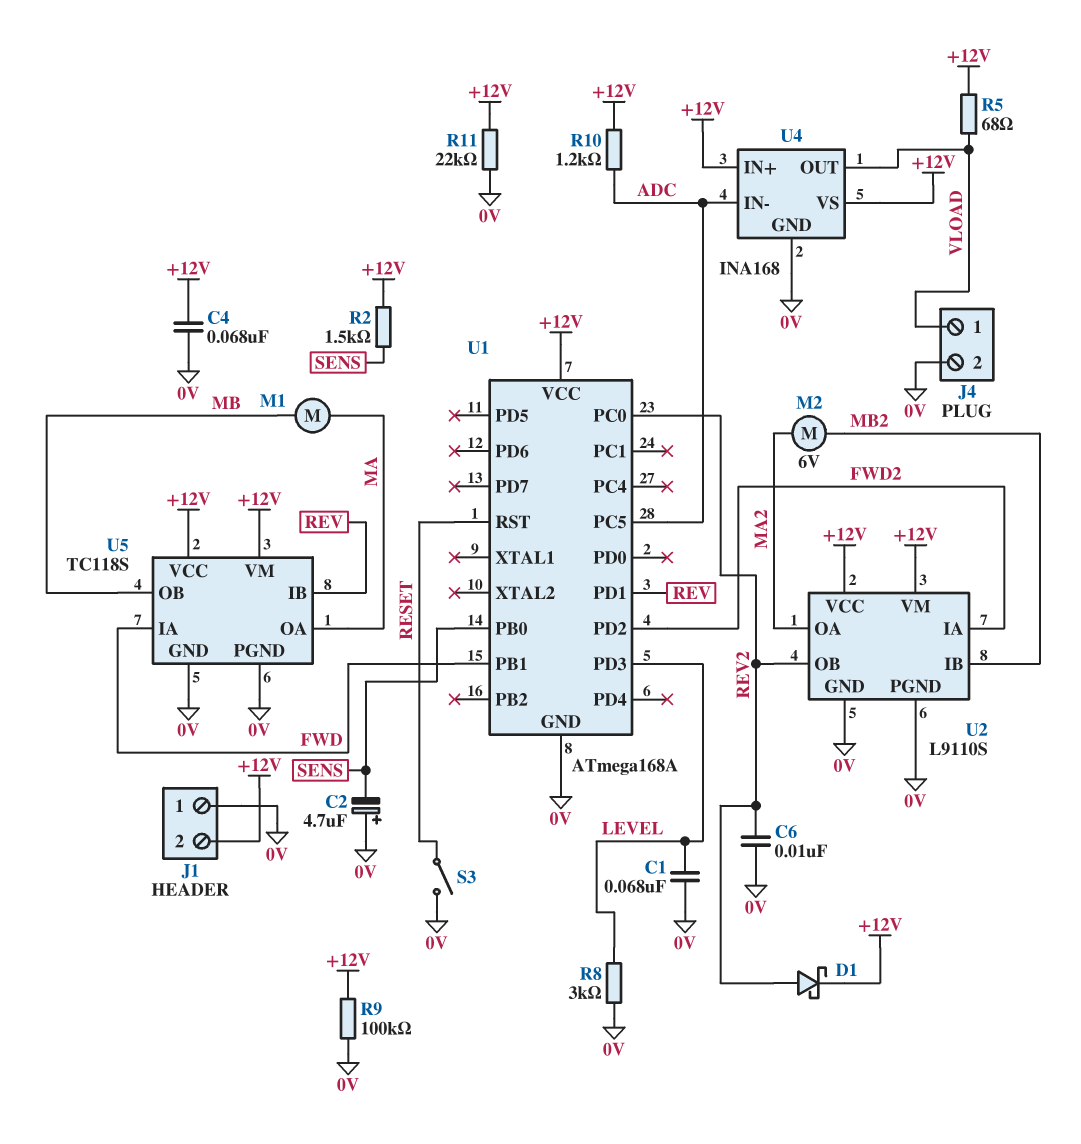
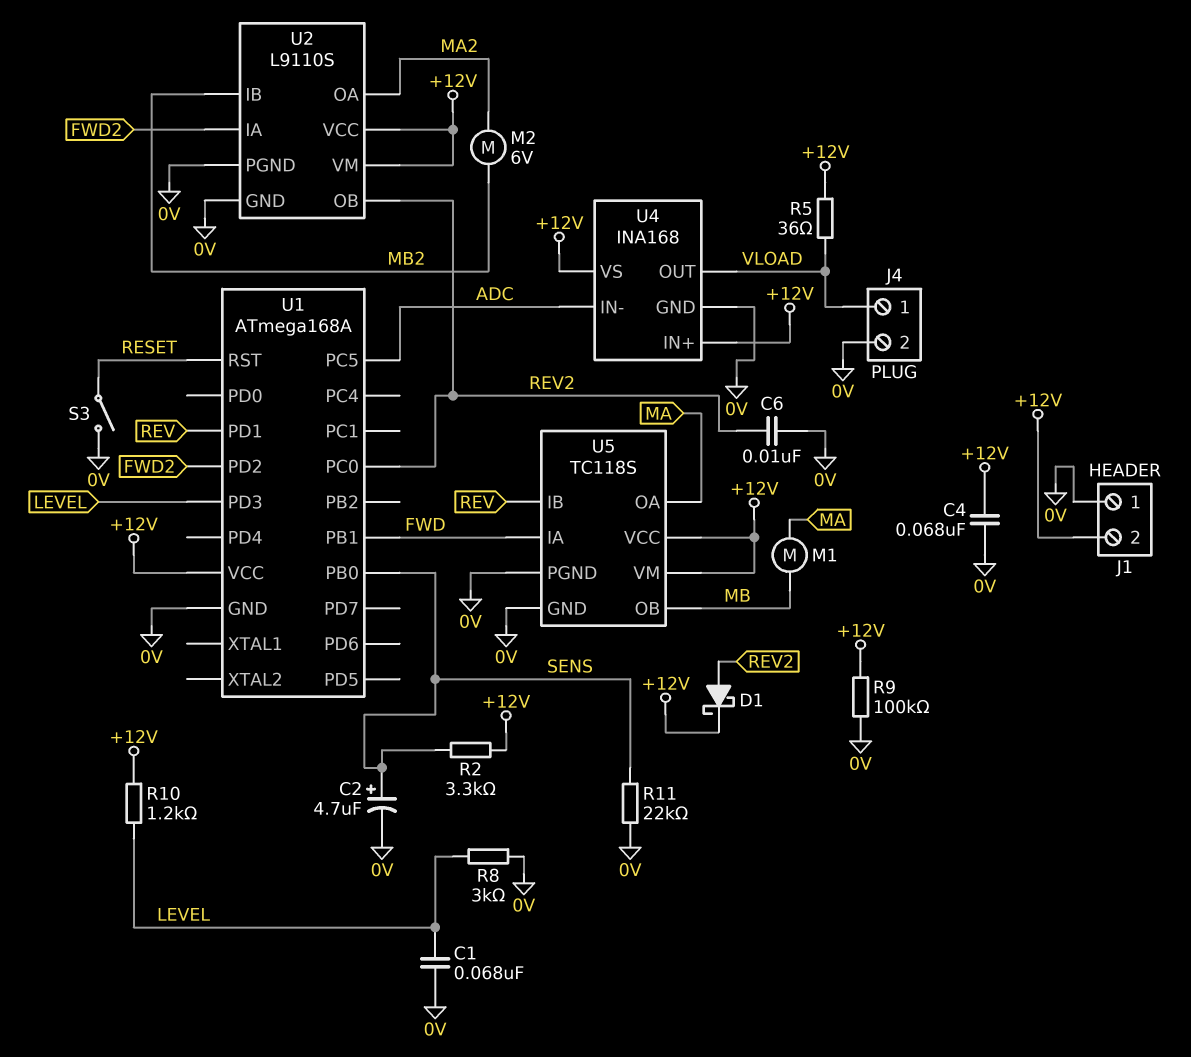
C2: 4.7uF (plus 0V, minus SENS) -> 4.7uF (plus SENS, minus 0V)
R2: 1.5k (+12V, SENS) -> 3.3k (+12V, SENS)
R5: 68 (+12V, VLOAD) -> 36 (+12V, VLOAD)
R10: 1.2k (+12V, ADC) -> 1.2k (+12V, LEVEL)
R11: 22k (+12V, 0V) -> 22k (0V, SENS)

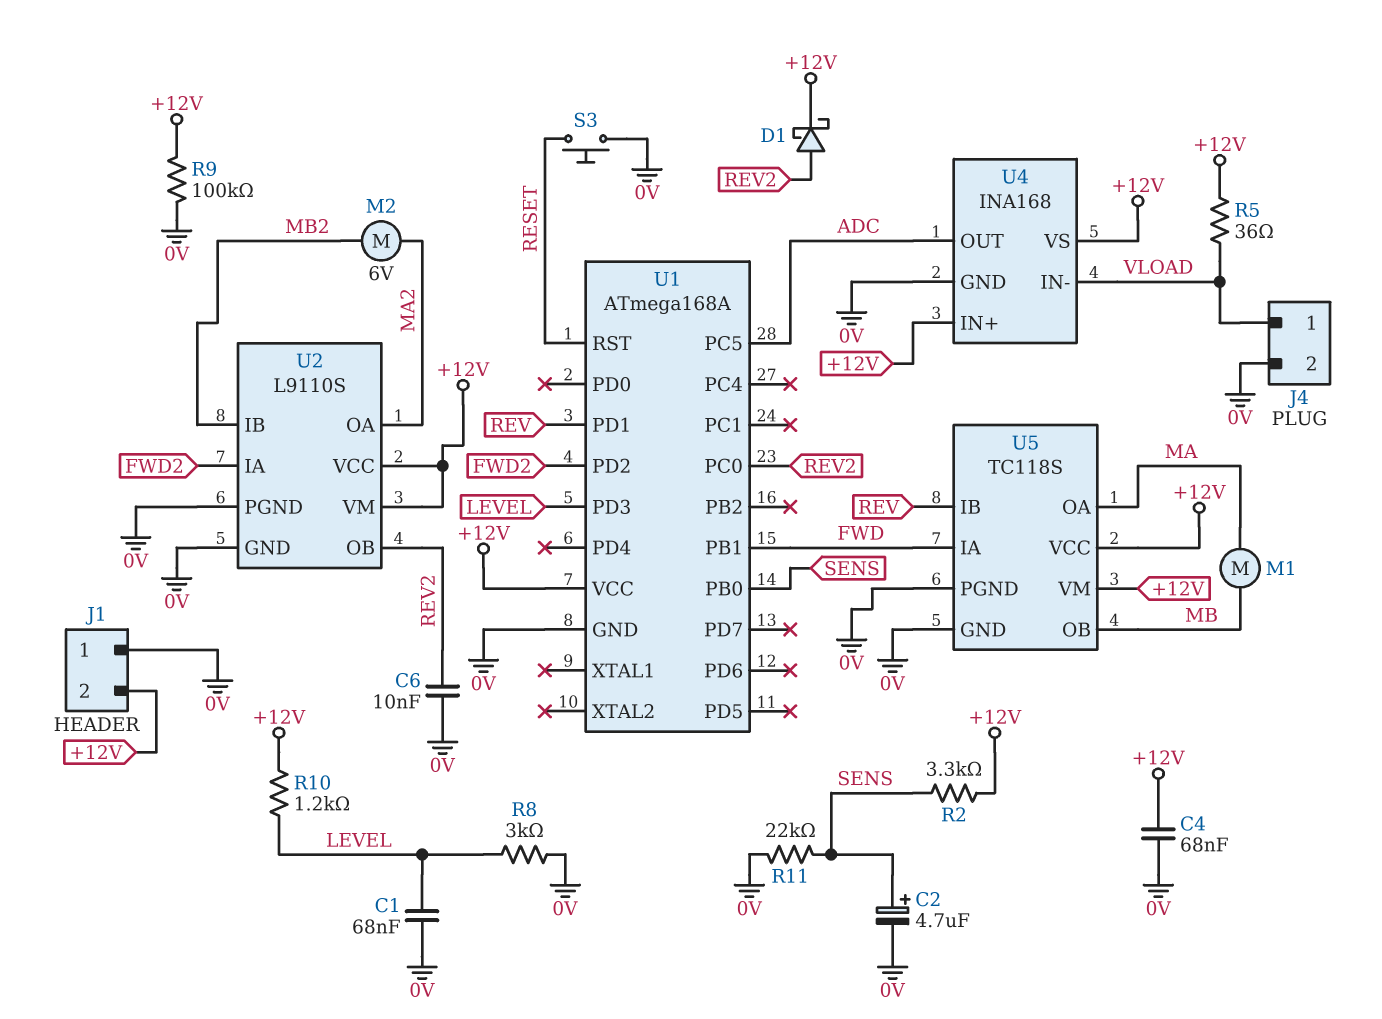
S3: switch (0V, RESET) -> button (0V, RESET)
U4 pin IN-: ADC -> VLOAD
U4 pin OUT: VLOAD -> ADC

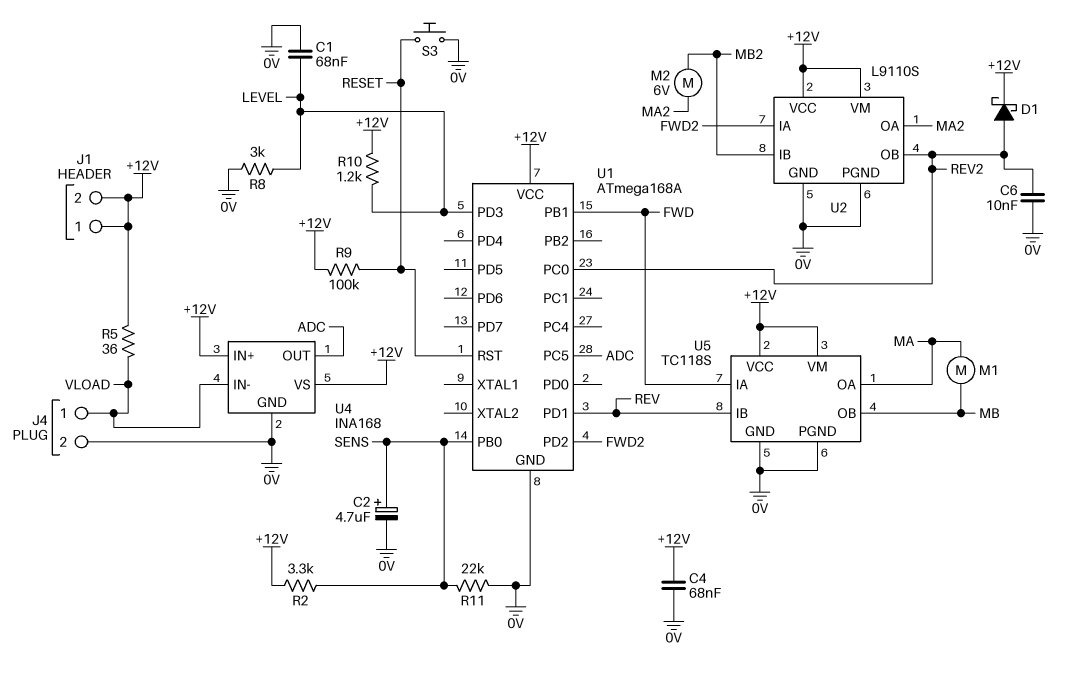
J1 pin 1: 0V -> +12V
R9: 100k (+12V, 0V) -> 100k (+12V, RESET)

